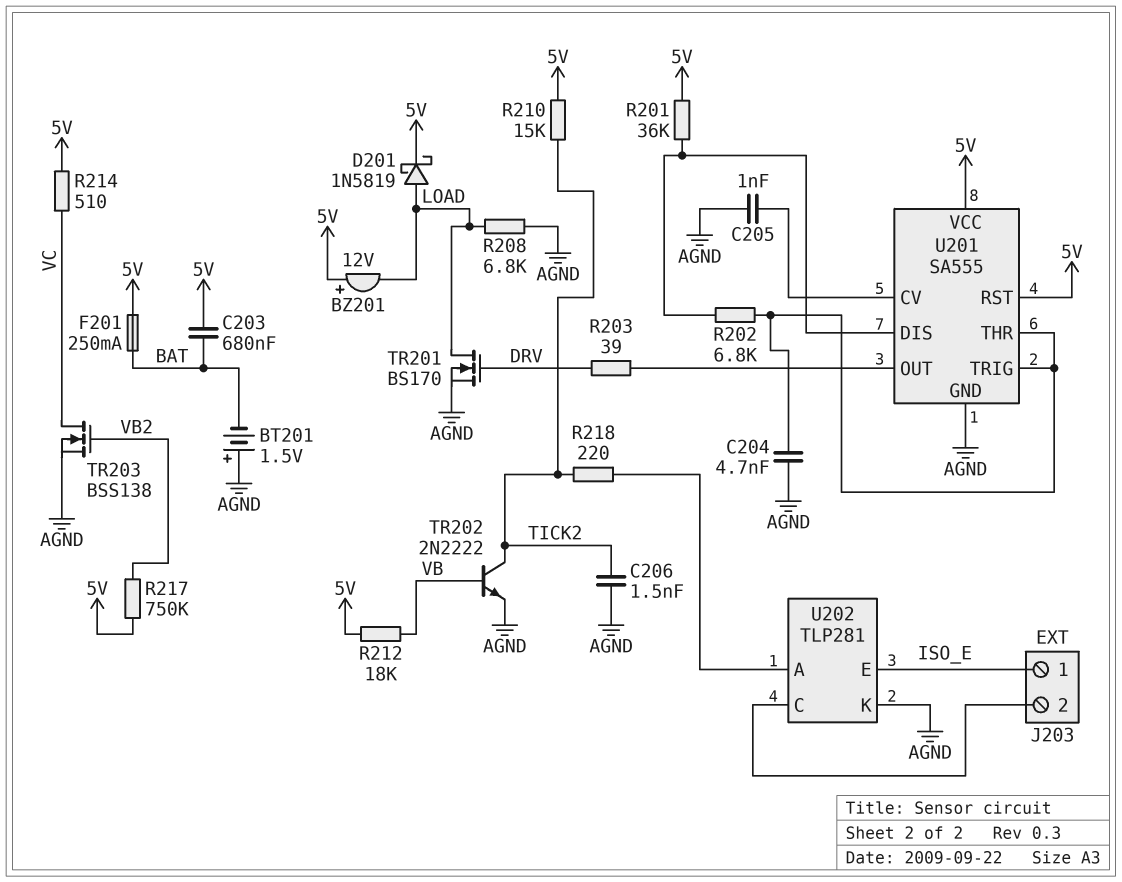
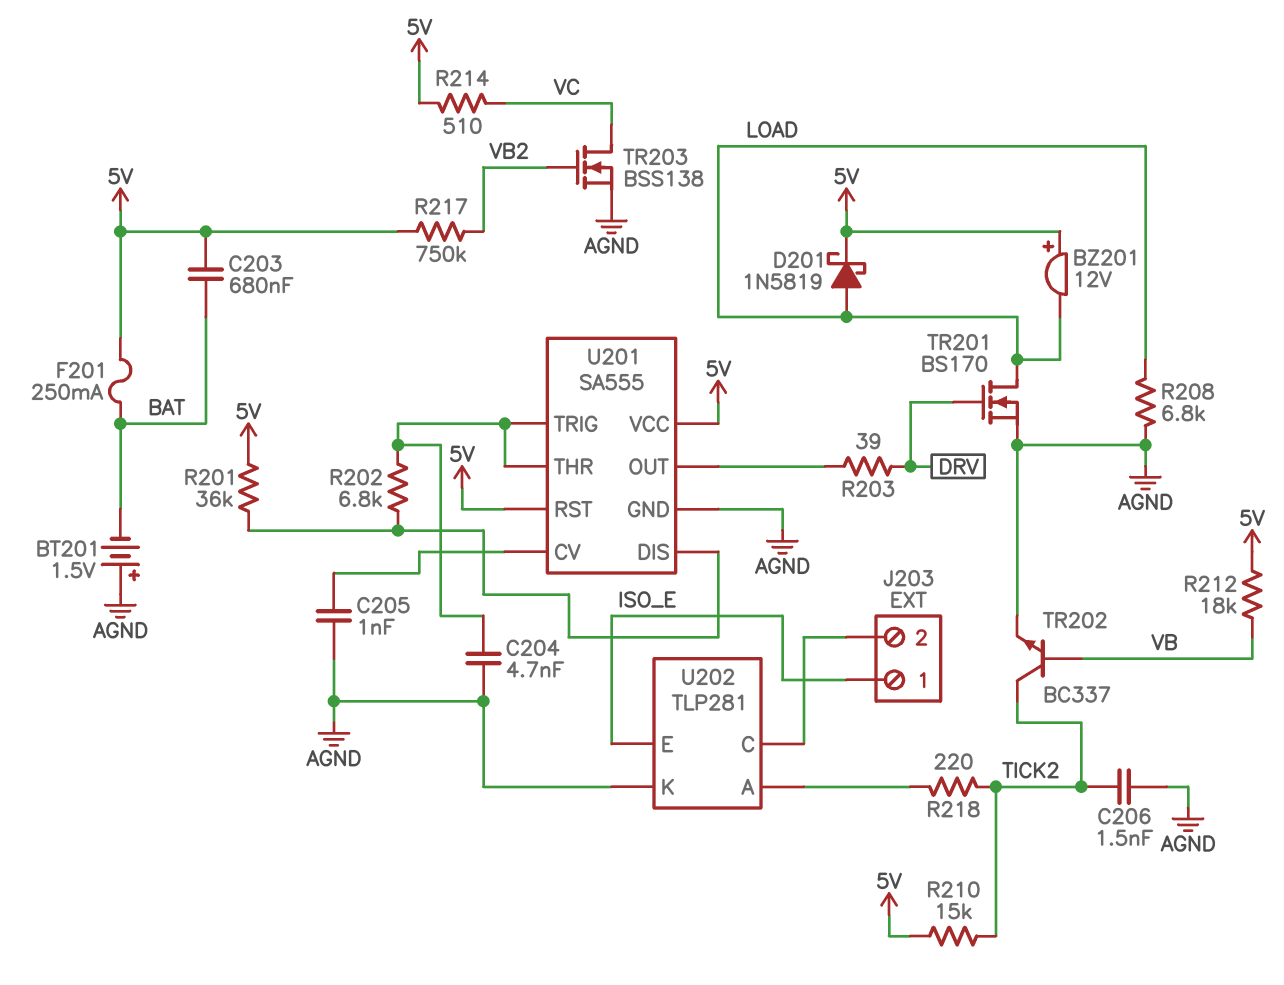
TR202: NPN 2N2222 (B VB, C TICK2, E AGND) -> NPN BC337 (B VB, C TICK2, E AGND)

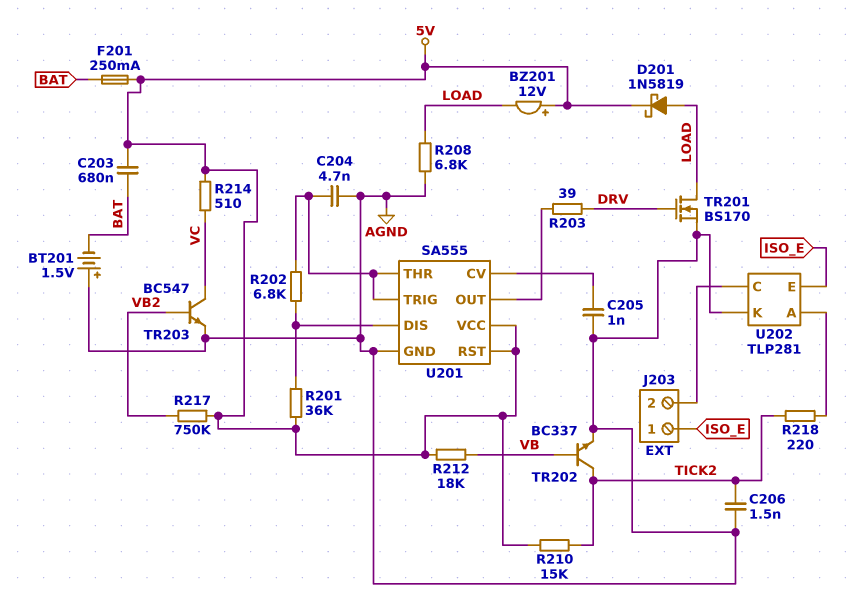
TR203: NMOS BSS138 (G VB2, D VC, S AGND) -> NPN BC547 (B VB2, C VC, E AGND)

